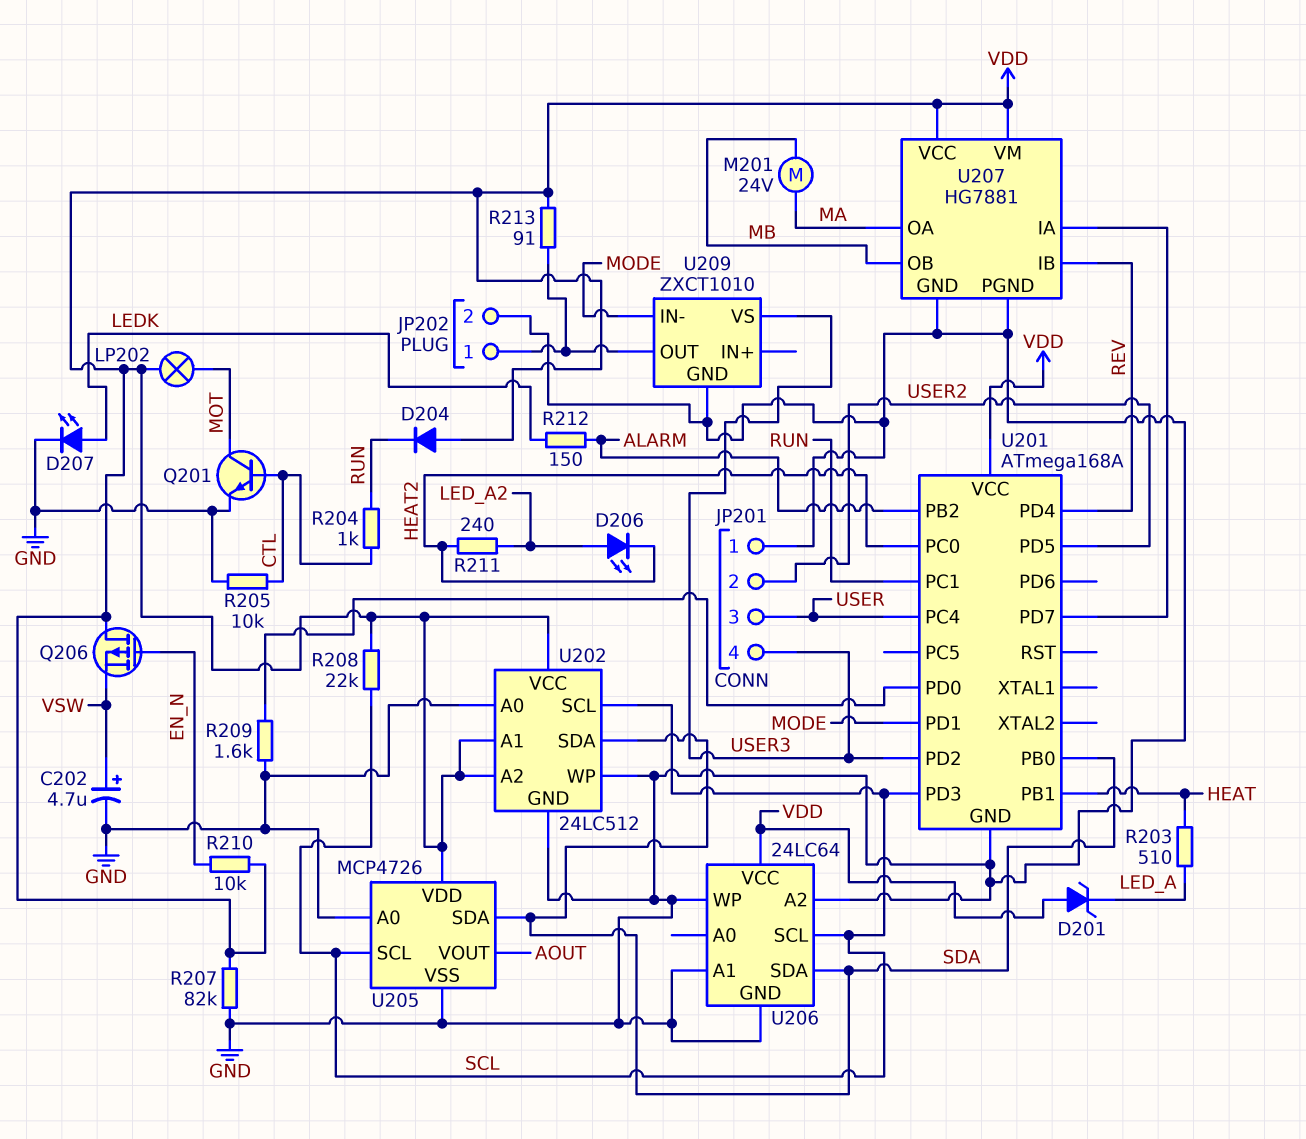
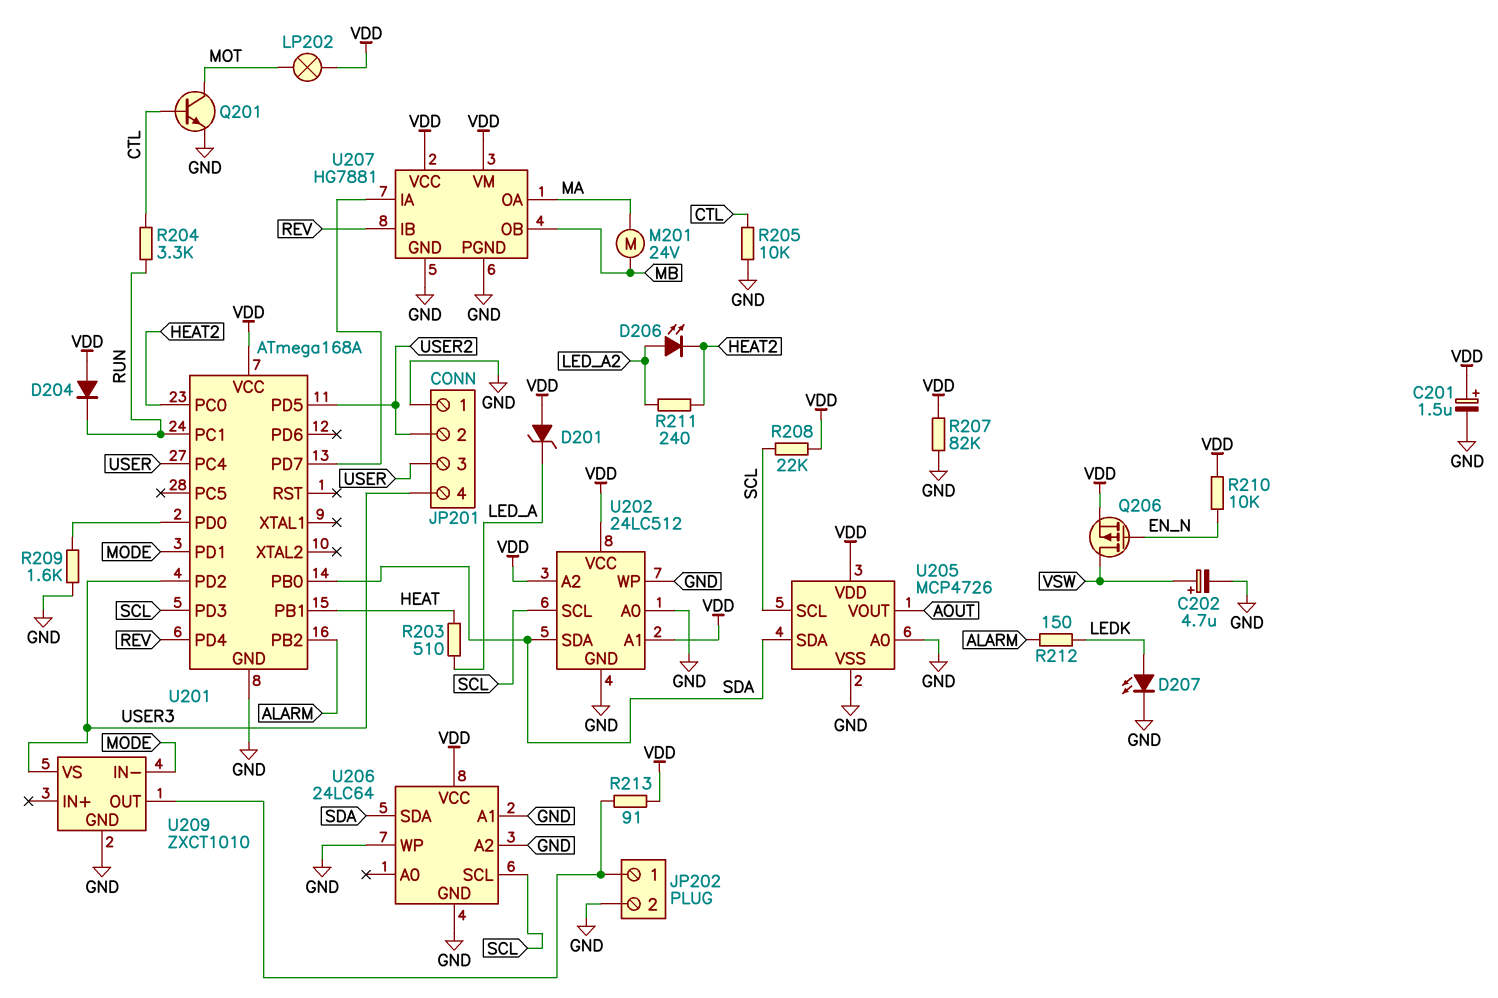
C201: none -> 1.5uF (plus VDD, minus GND)
Q206: PMOS (G EN_N, D VDD, S VSW) -> PMOS (G EN_N, D VSW, S VDD)
R204: 1k (CTL, RUN) -> 3.3k (CTL, RUN)

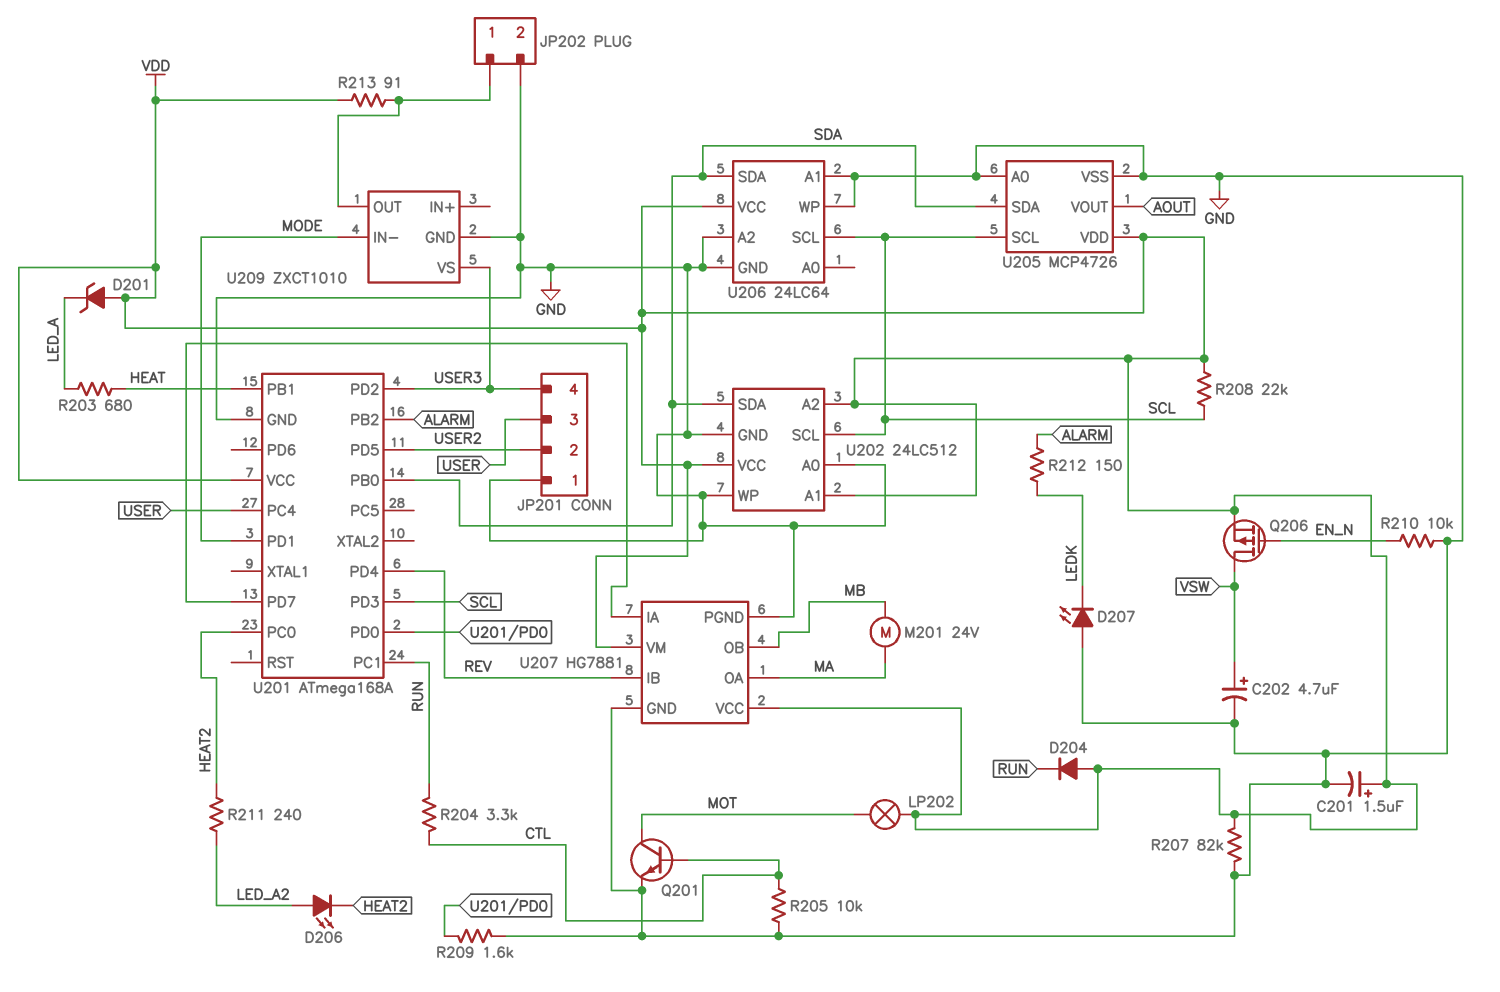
D207: LED (A LEDK, K GND) -> LED (A GND, K LEDK)
R203: 510 (HEAT, LED_A) -> 680 (HEAT, LED_A)
R210: 10k (EN_N, VDD) -> 10k (EN_N, GND)

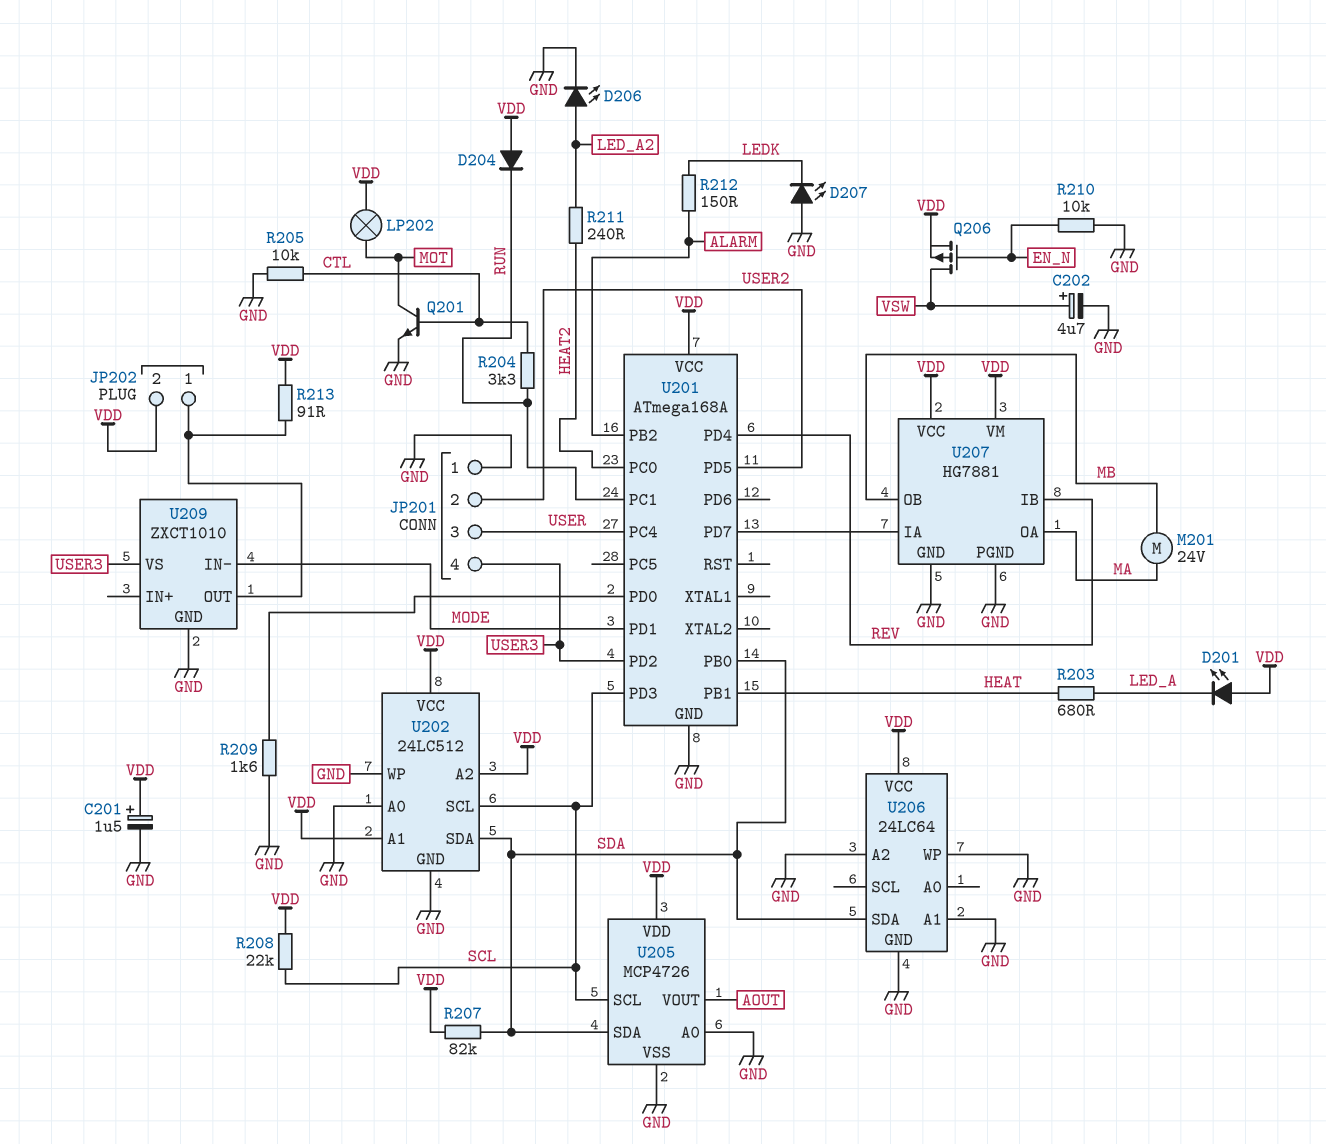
D201: zener (A VDD, K LED_A) -> LED (A VDD, K LED_A)
D206: LED (A LED_A2, K HEAT2) -> LED (A LED_A2, K GND)
JP202 pin 2: GND -> VDD
R207: 82k (GND, VDD) -> 82k (SDA, VDD)
U206 pin SCL: SCL -> none

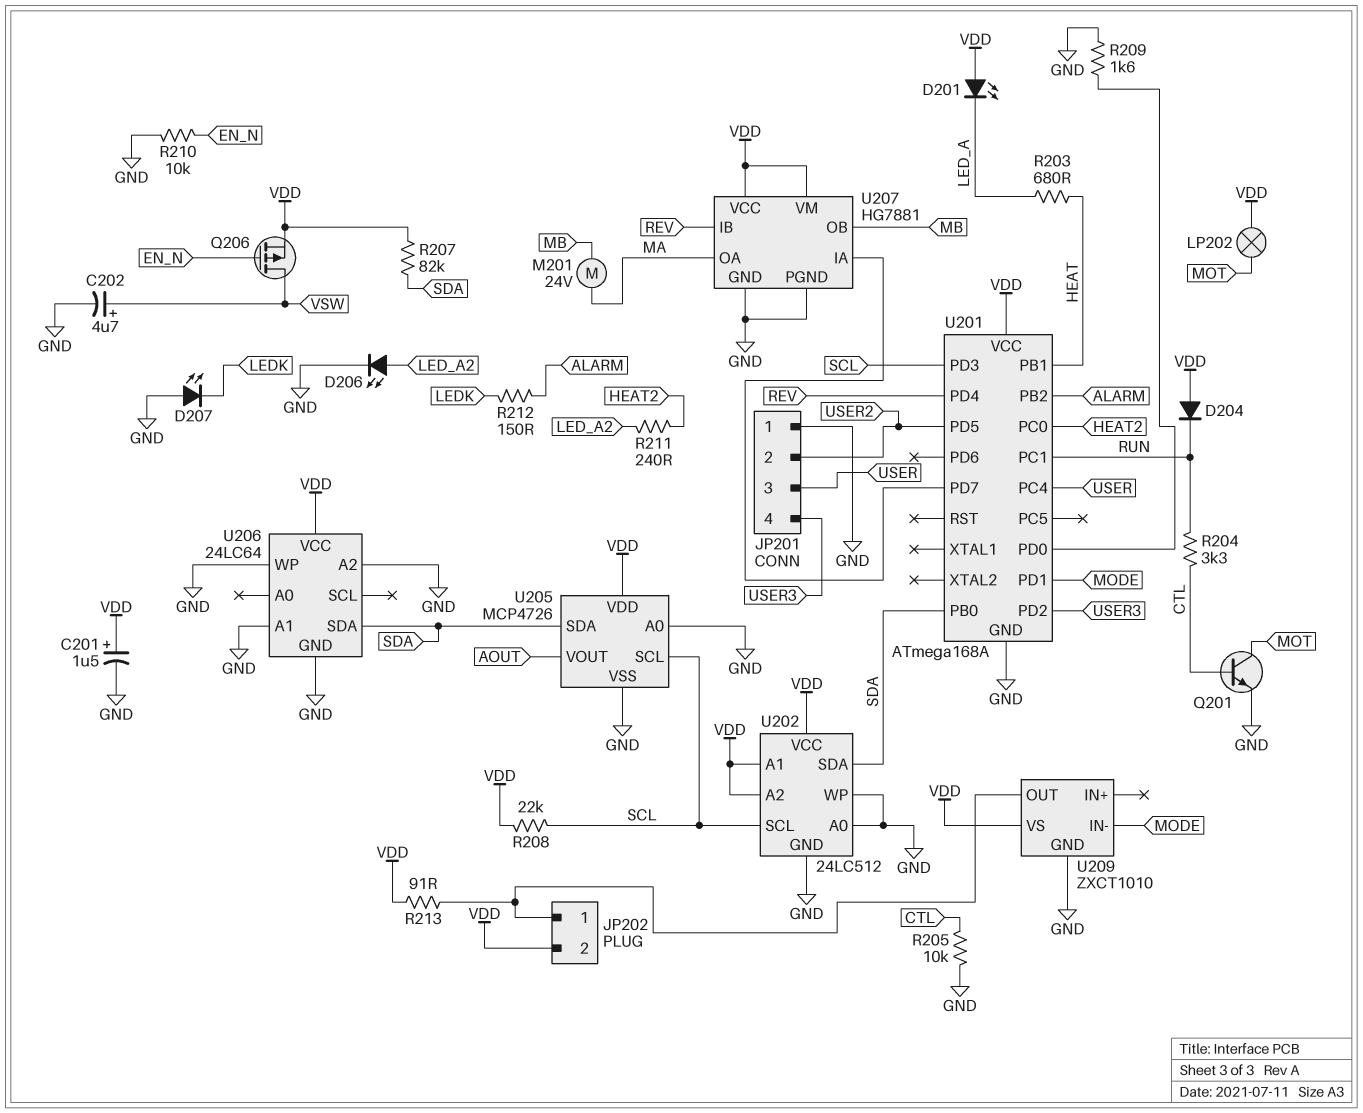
U209 pin VS: USER3 -> VDD

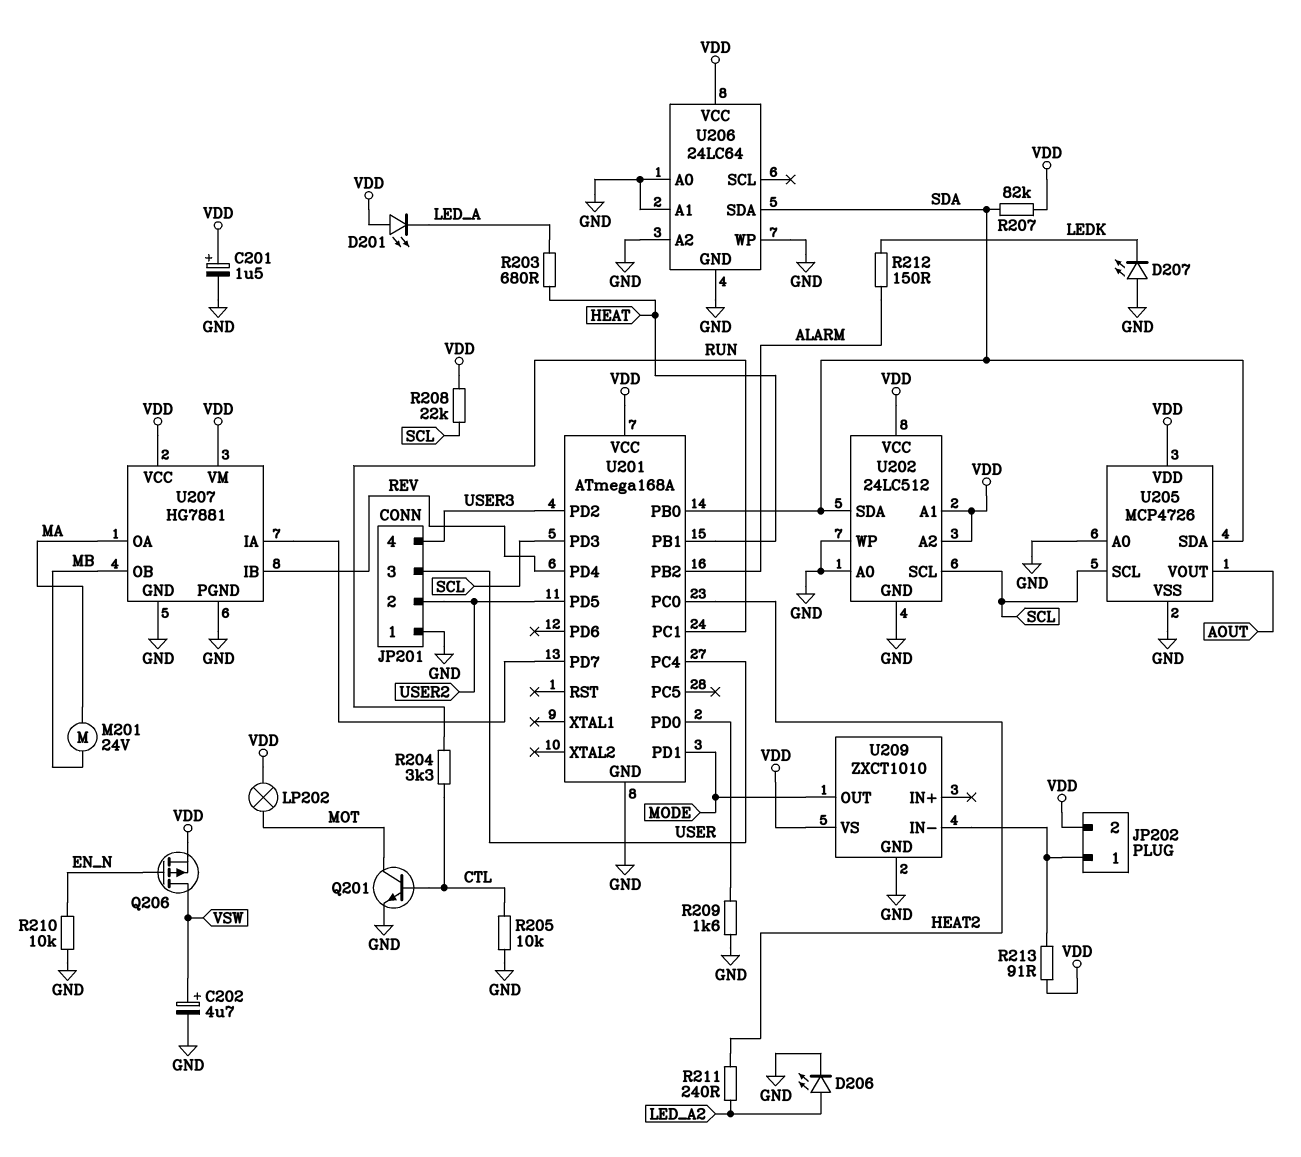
D204: diode (A VDD, K RUN) -> none
U206 pin A0: none -> GND
U209 pin IN-: MODE -> JP202/1
U209 pin OUT: JP202/1 -> MODE

